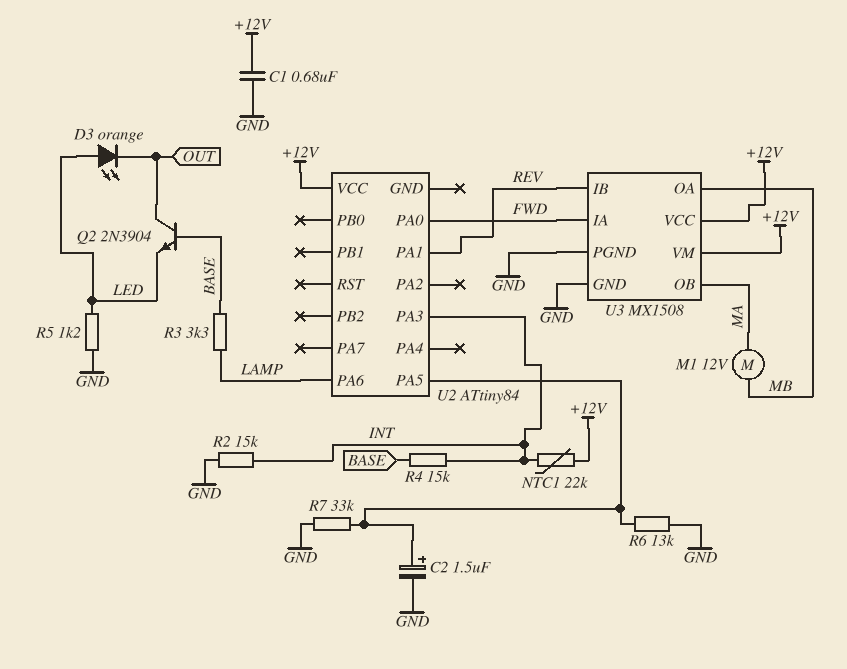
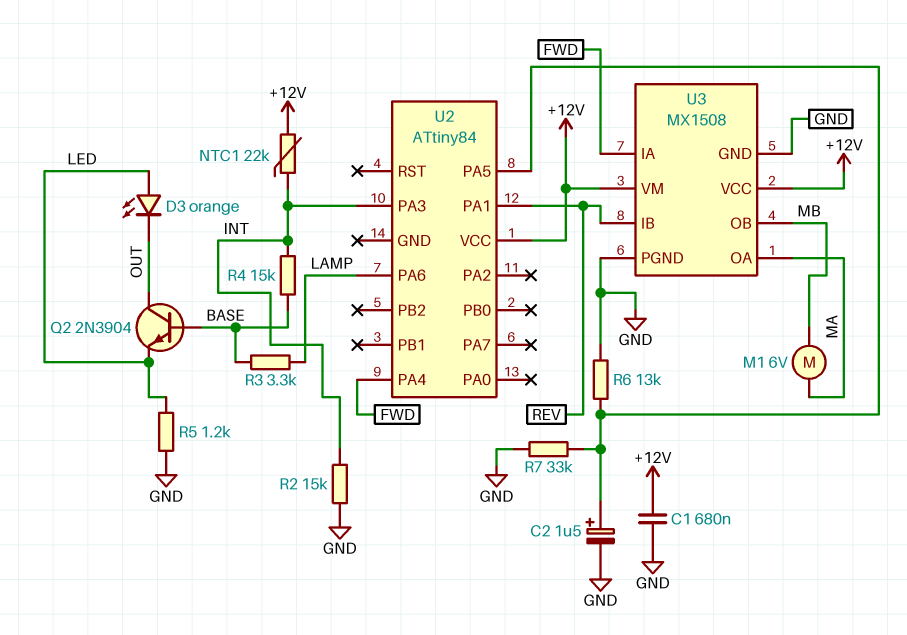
M1: motor 12V (MA, MB) -> motor 6V (MA, MB)
U2 pin PA0: FWD -> none
U2 pin PA4: none -> FWD
U3 pin OA: MB -> MA
U3 pin OB: MA -> MB

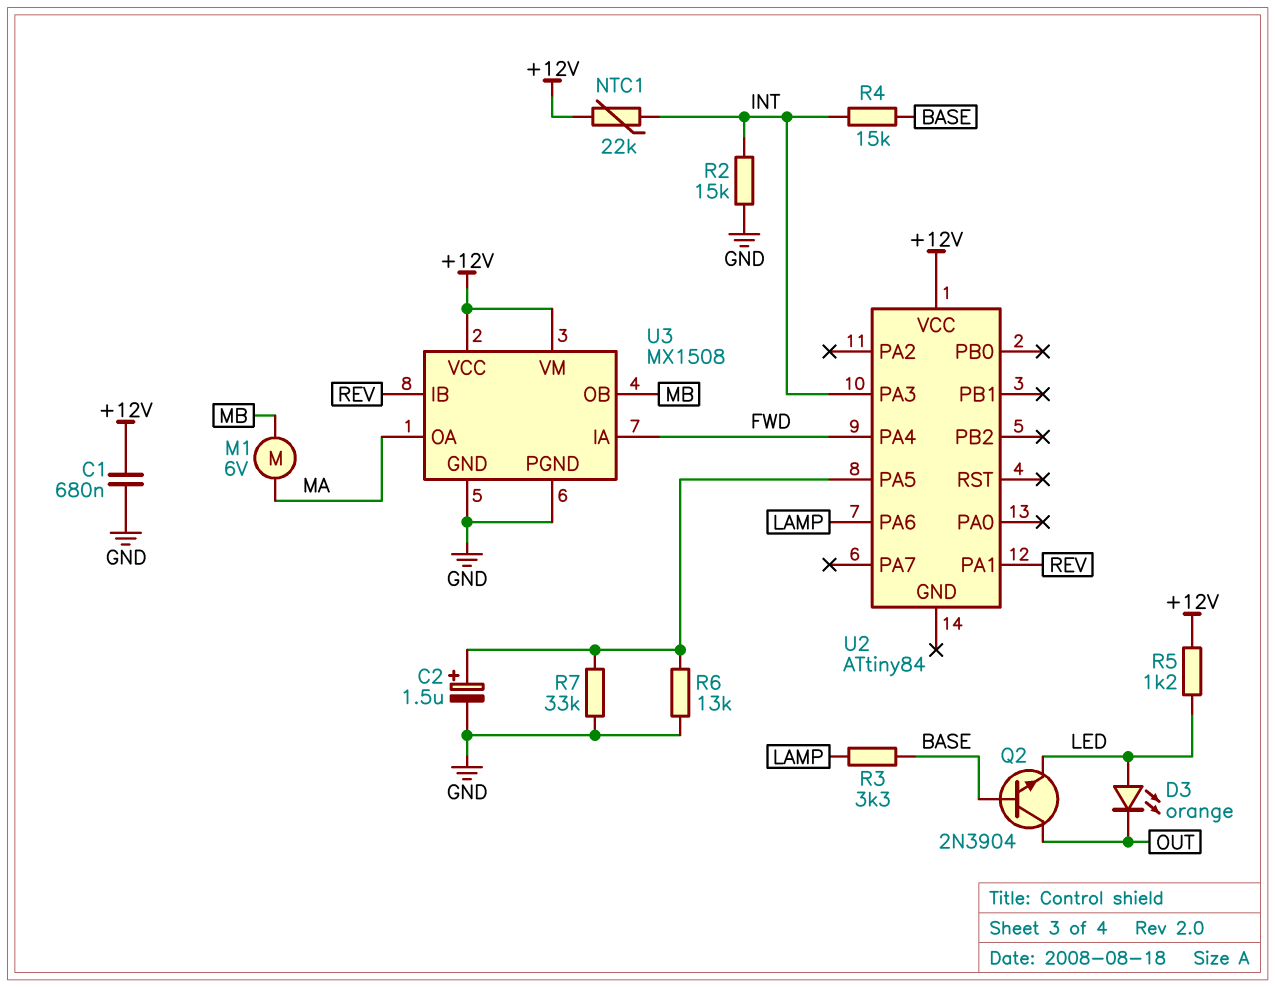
R5: 1.2k (GND, LED) -> 1.2k (+12V, LED)

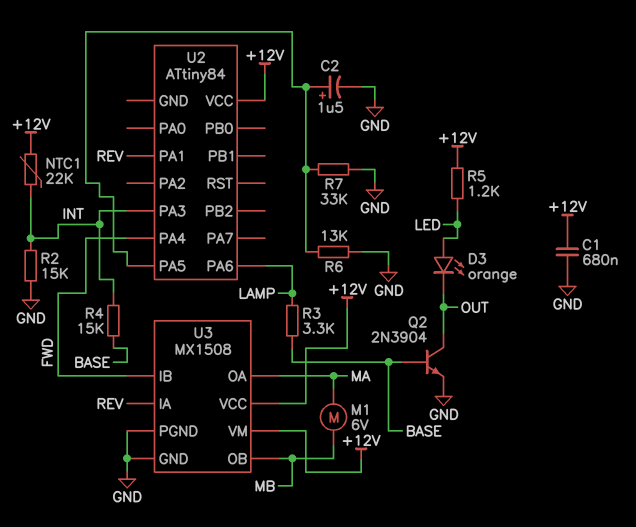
Q2: NPN 2N3904 (B BASE, C OUT, E LED) -> NPN 2N3904 (B BASE, C OUT, E GND)
U3 pin IA: FWD -> REV
U3 pin IB: REV -> FWD

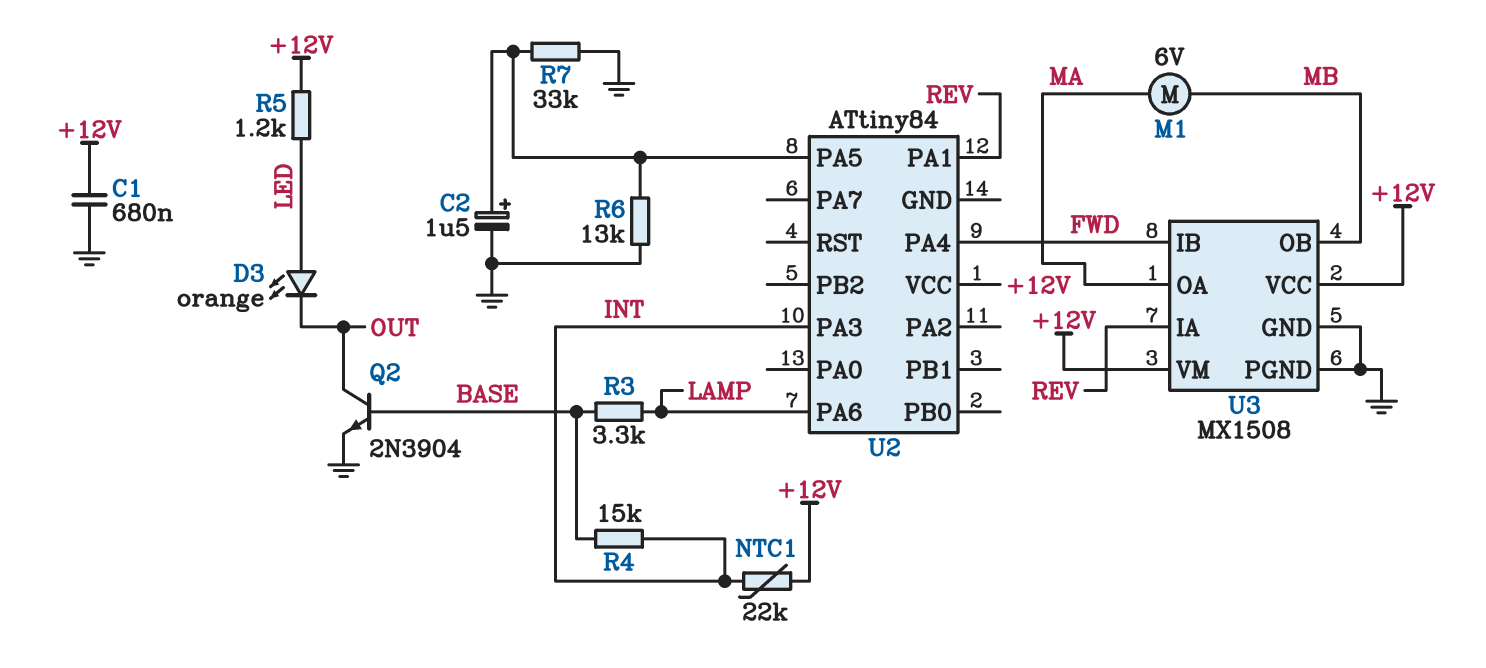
R2: 15k (GND, INT) -> none

